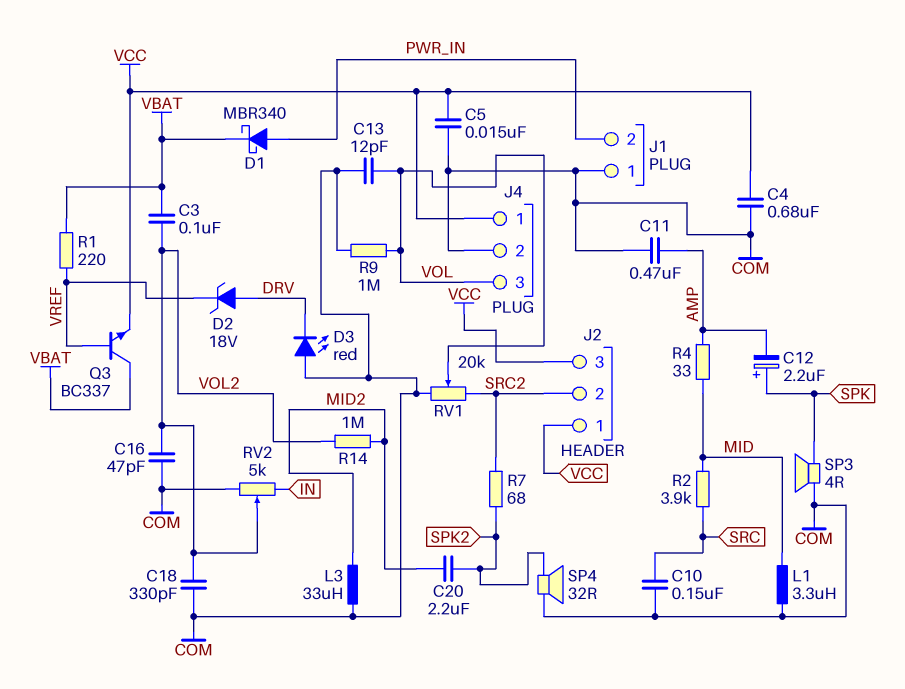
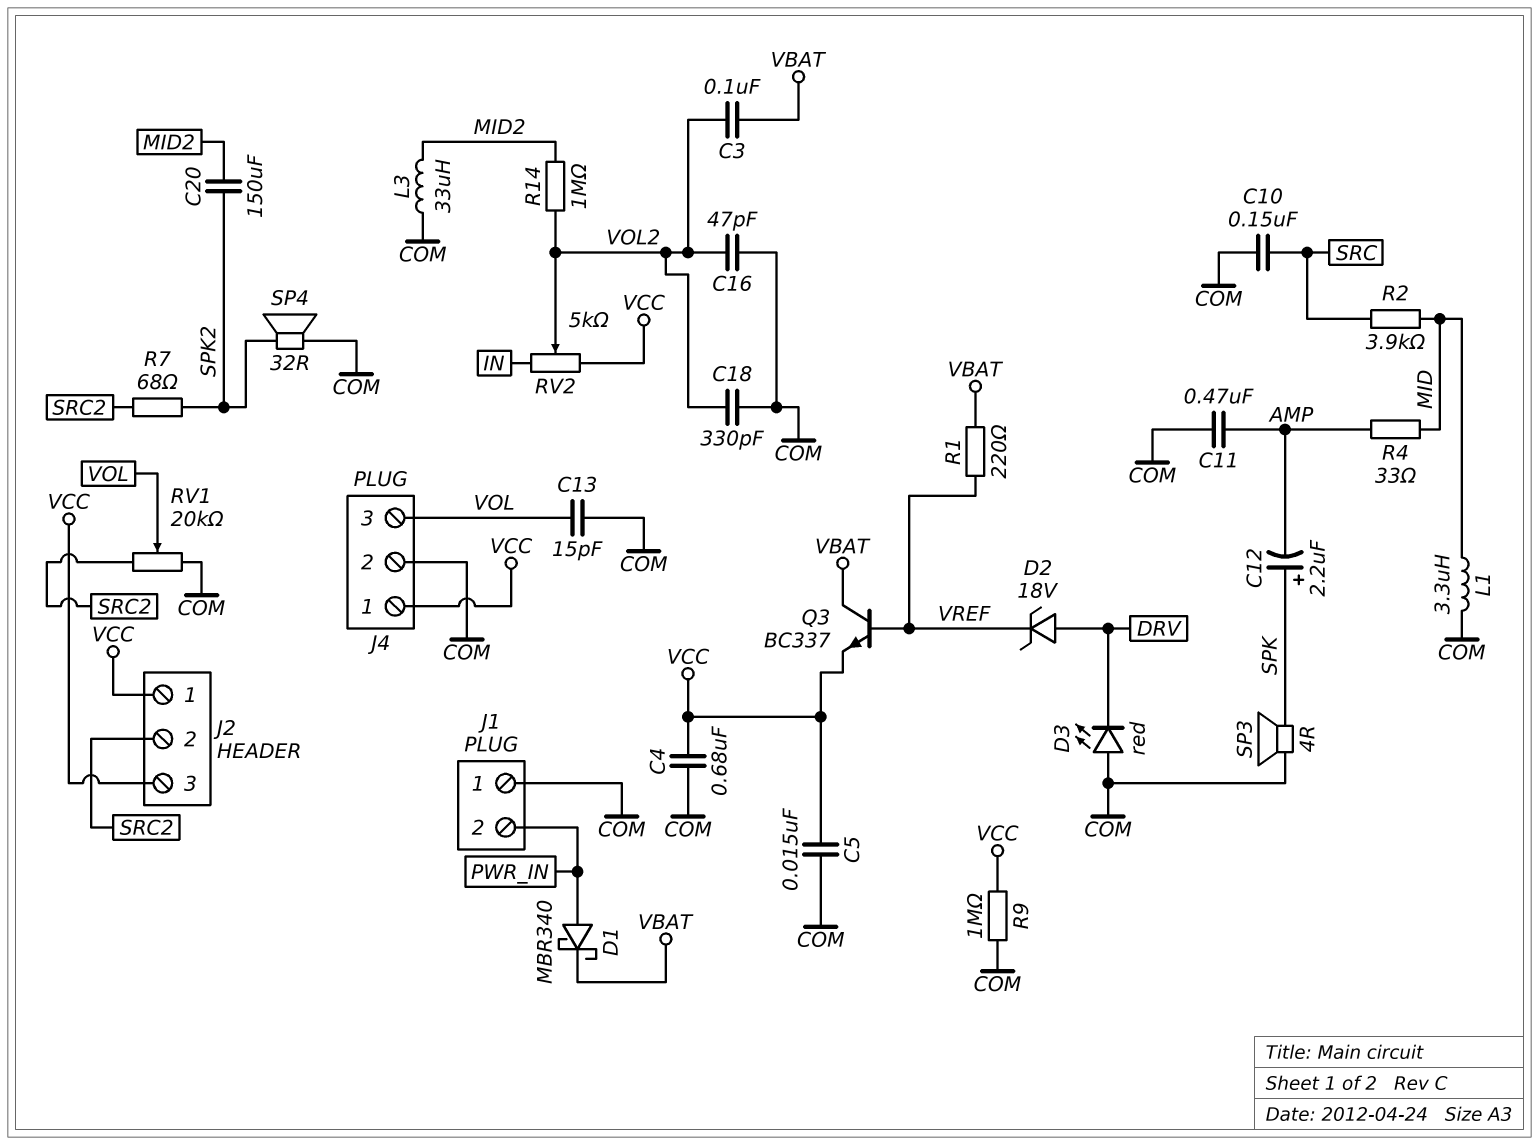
C13: 12pF (COM, VOL) -> 15pF (COM, VOL)
C20: 2.2uF (MID2, SPK2) -> 150uF (MID2, SPK2)
R9: 1M (COM, VOL) -> 1M (COM, VCC)
RV2: 5k (COM, IN, wiper VOL2) -> 5k (IN, VCC, wiper VOL2)

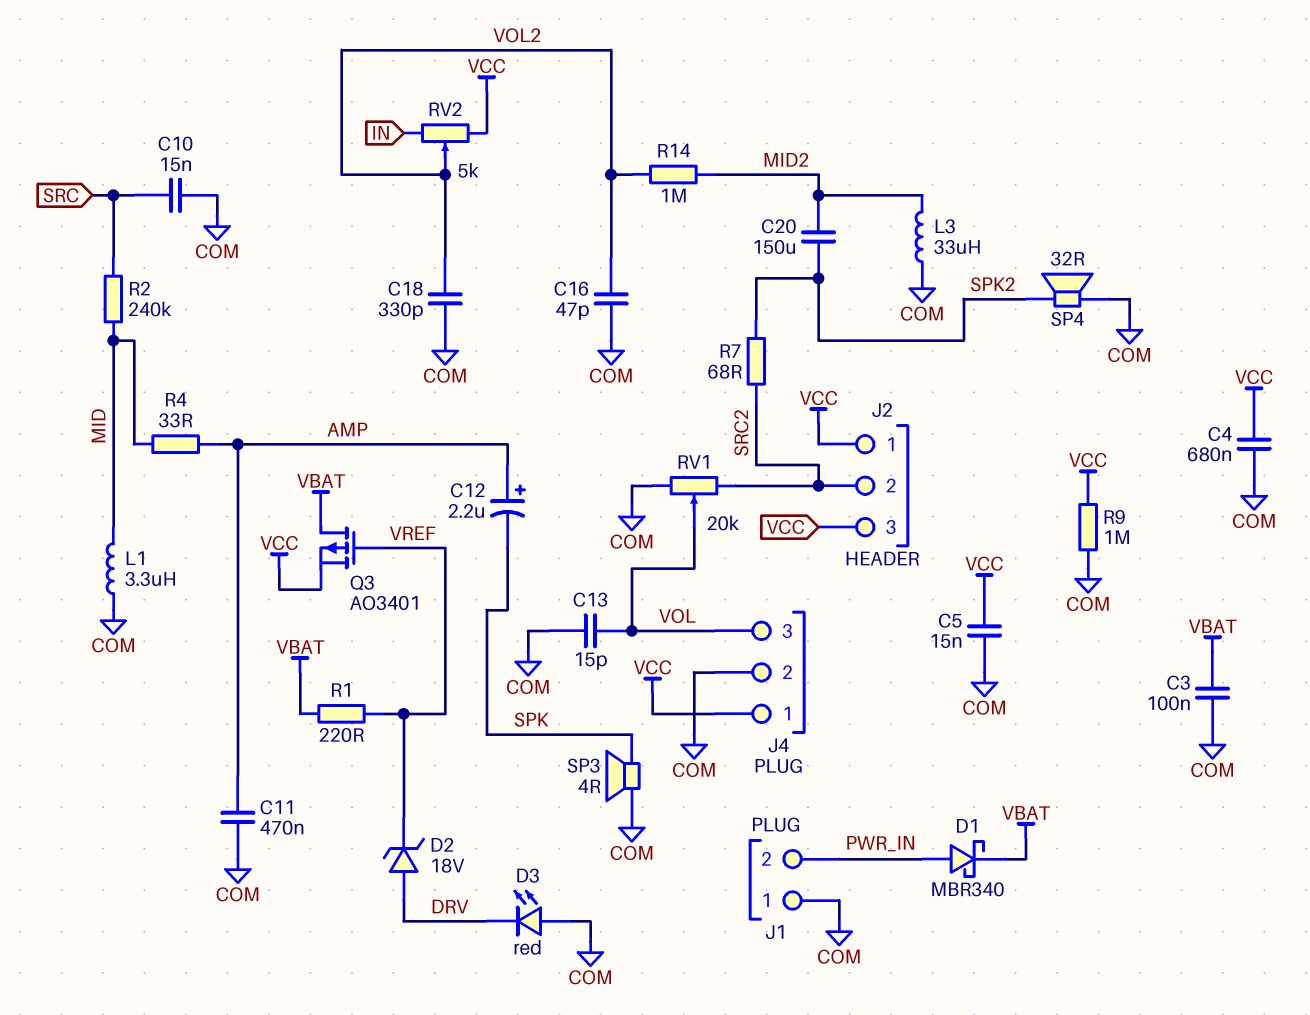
C3: 100nF (VBAT, VOL2) -> 100nF (COM, VBAT)
C10: 150nF (COM, SRC) -> 15nF (COM, SRC)
C12: 2.2uF (plus SPK, minus AMP) -> 2.2uF (plus AMP, minus SPK)
Q3: NPN BC337 (B VREF, C VBAT, E VCC) -> PMOS AO3401 (G VREF, D VBAT, S VCC)
R2: 3.9k (MID, SRC) -> 240k (MID, SRC)

